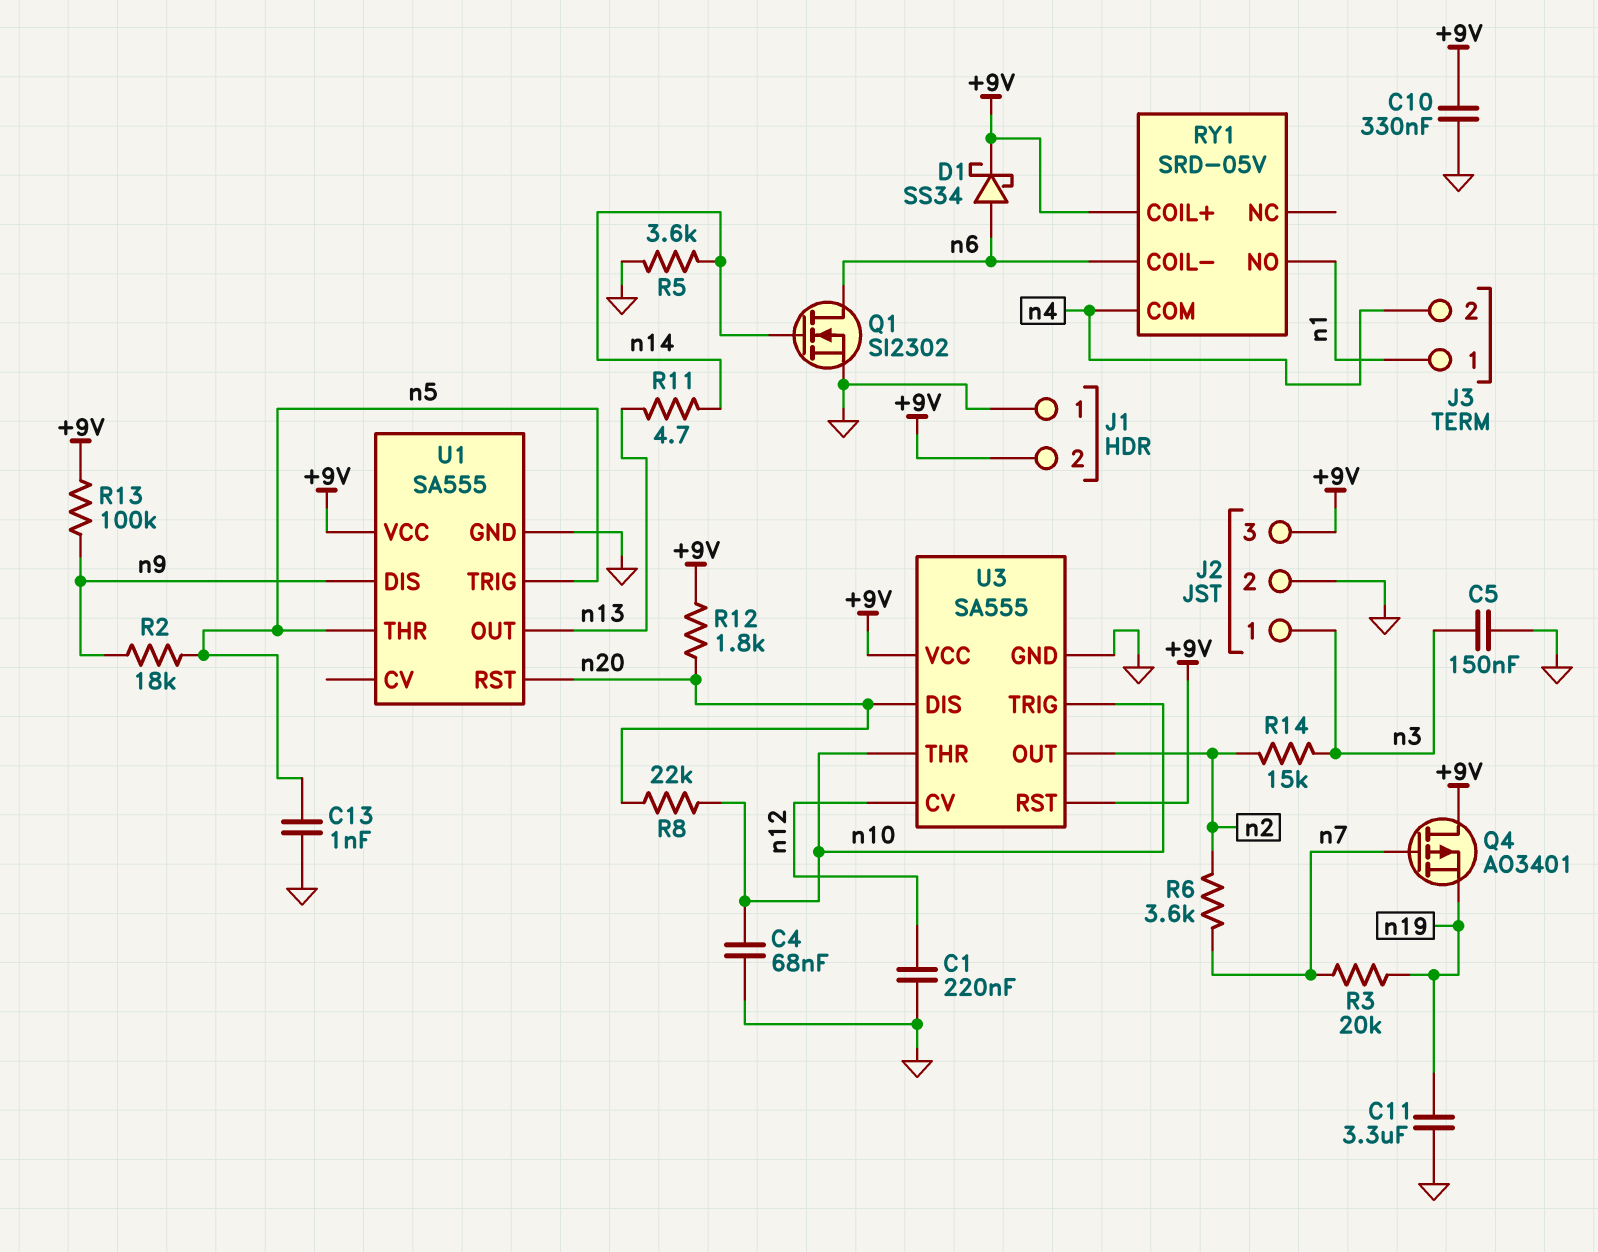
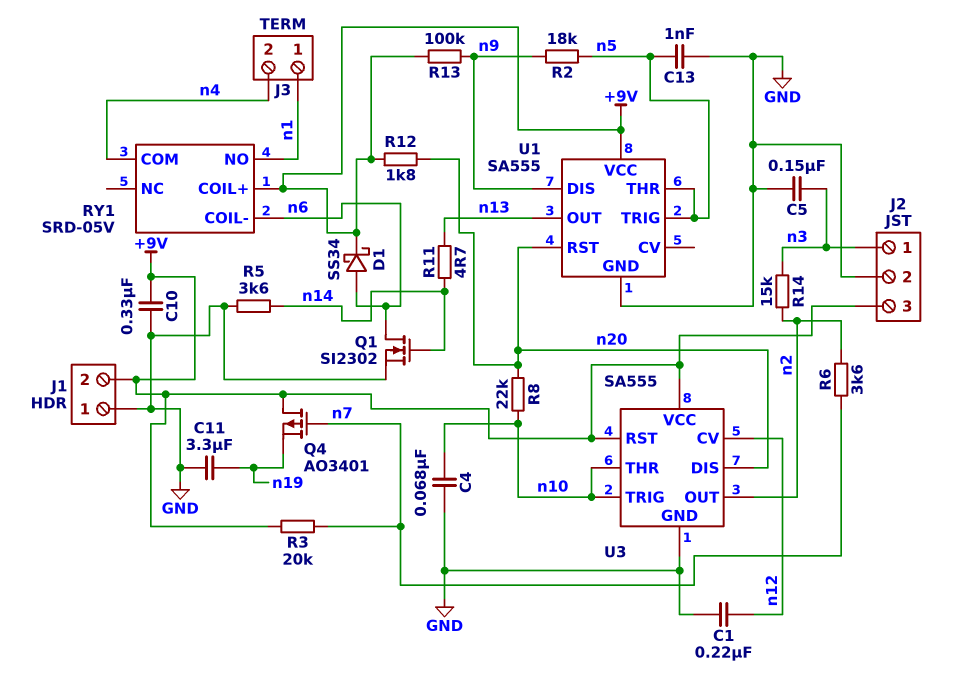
R3: 20k (n7, n19) -> 20k (+9V, n7)

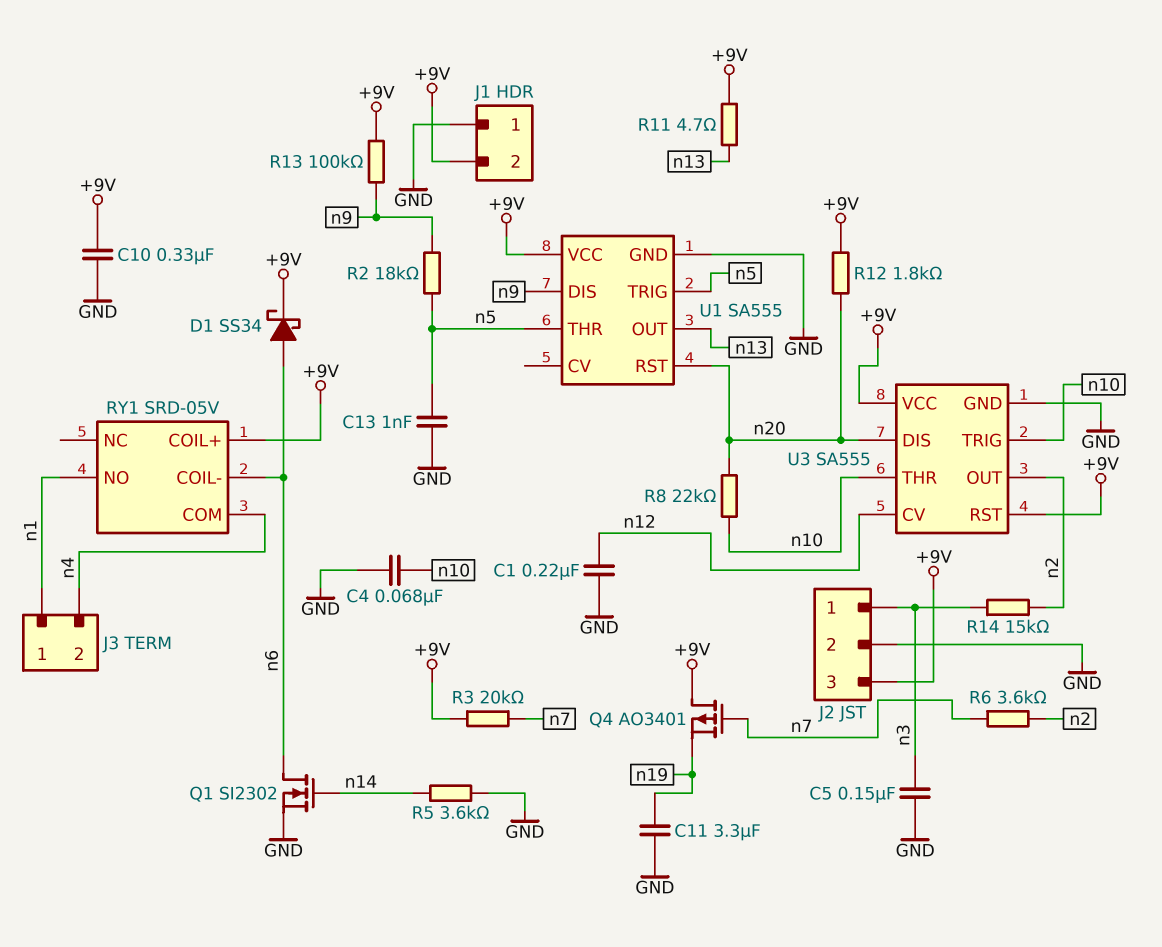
R11: 4.7 (n13, n14) -> 4.7 (+9V, n13)

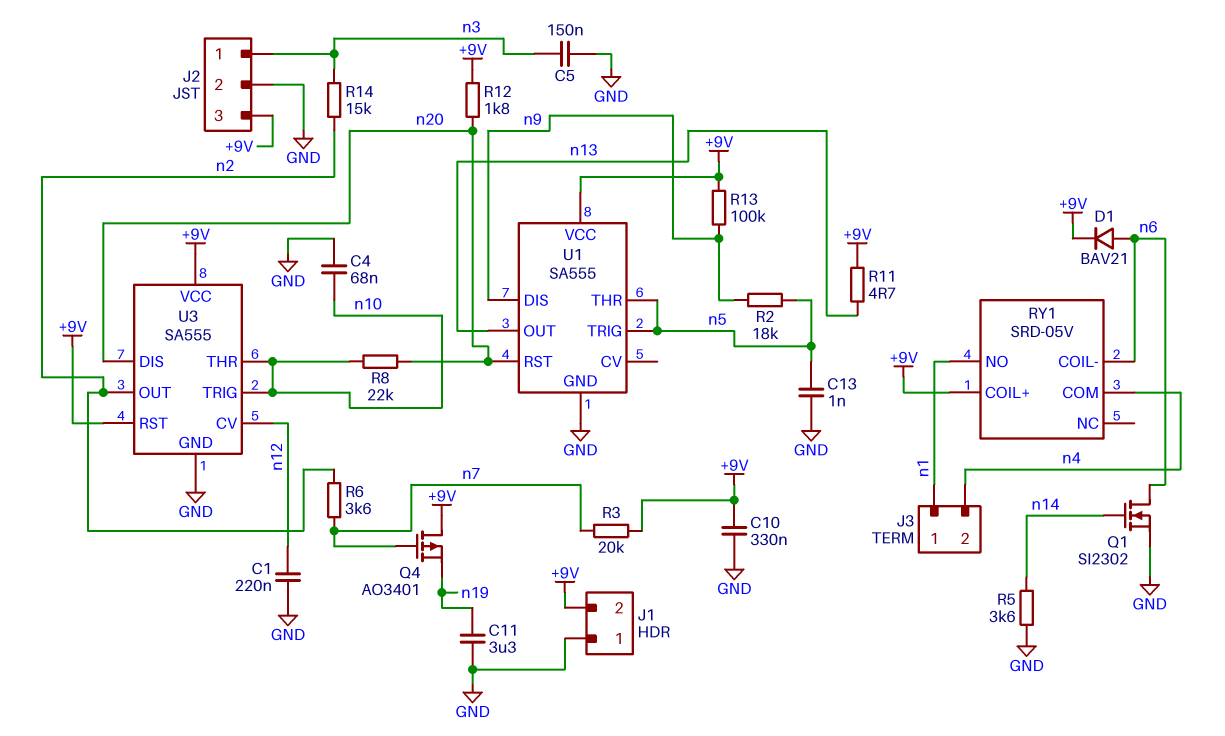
D1: schottky SS34 (A n6, K +9V) -> diode BAV21 (A n6, K +9V)

